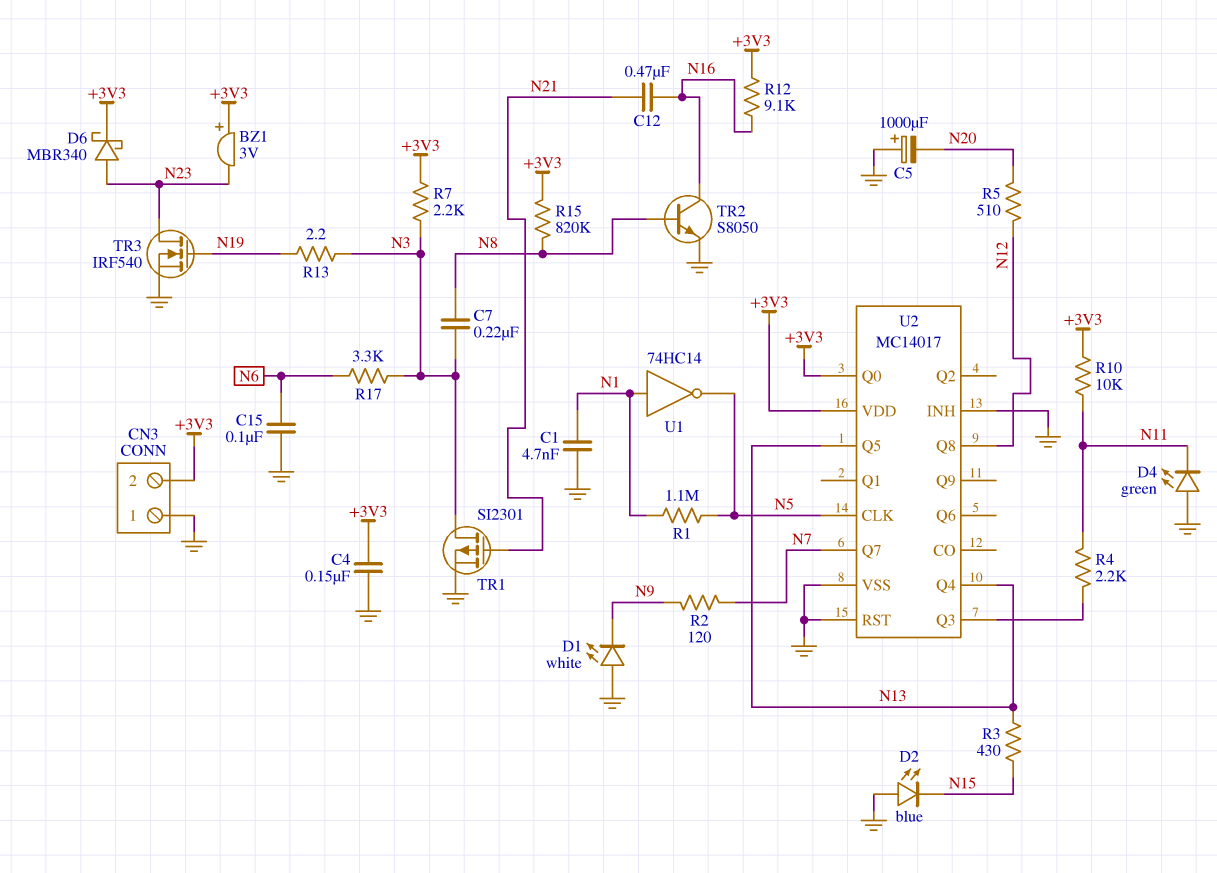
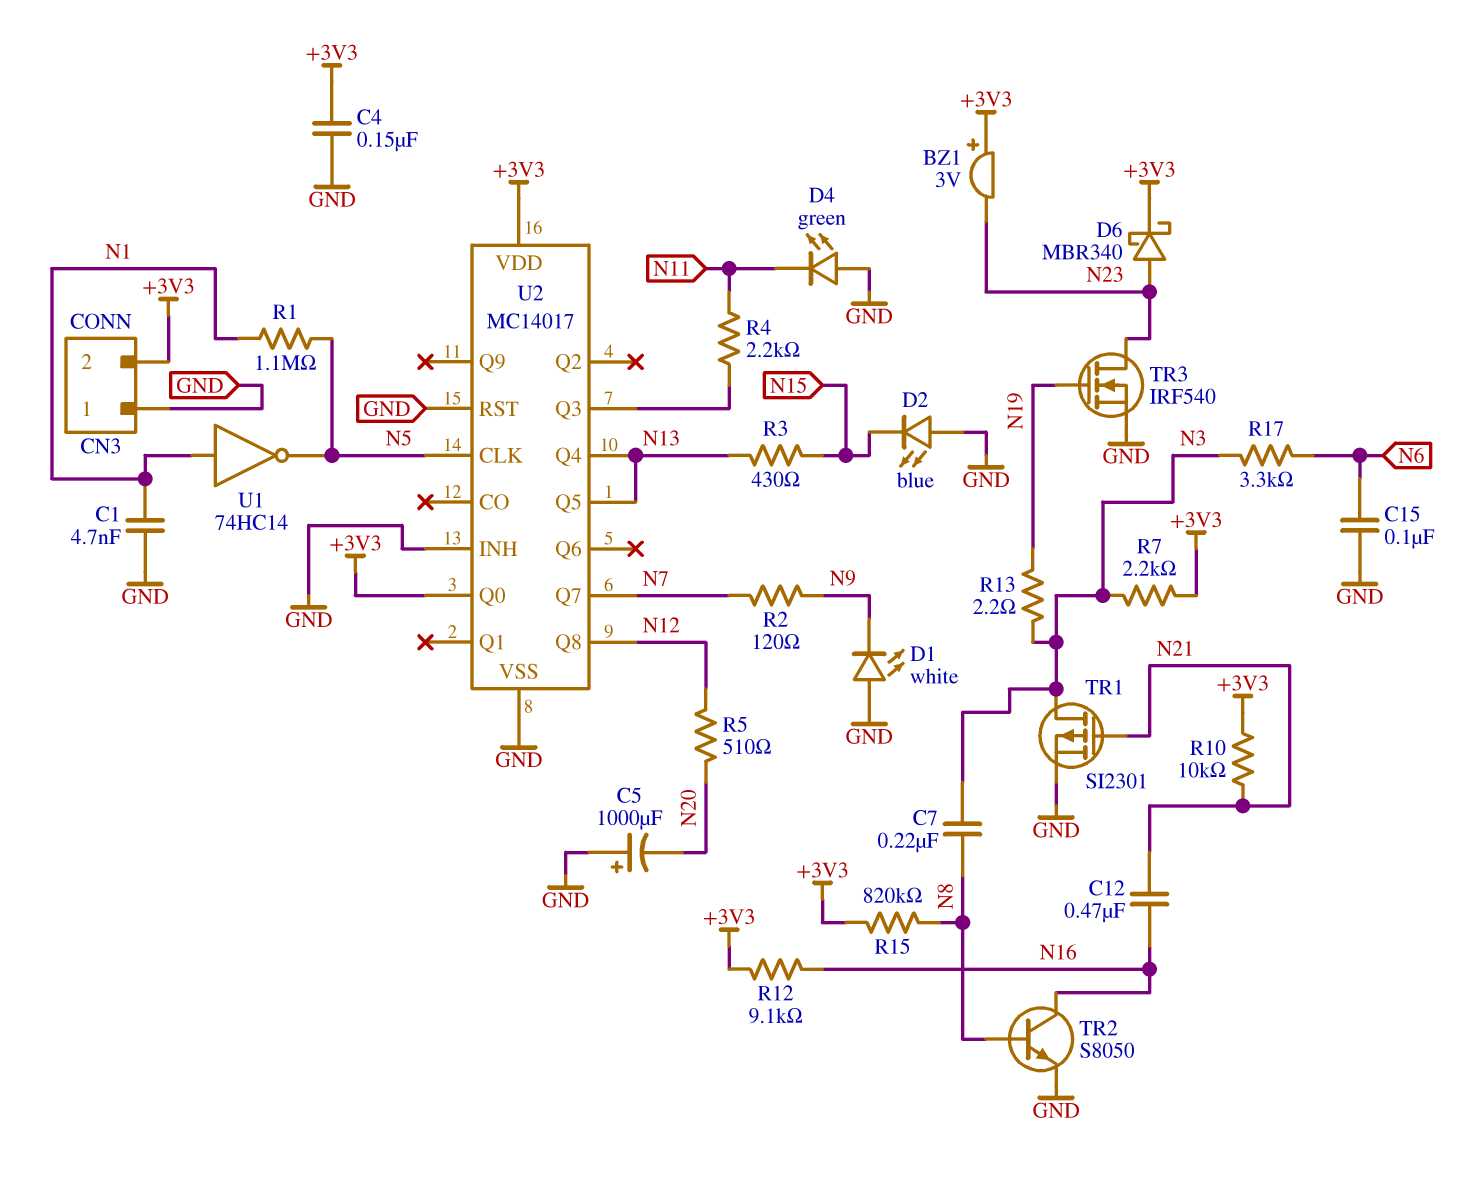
R10: 10k (+3V3, N11) -> 10k (+3V3, N21)

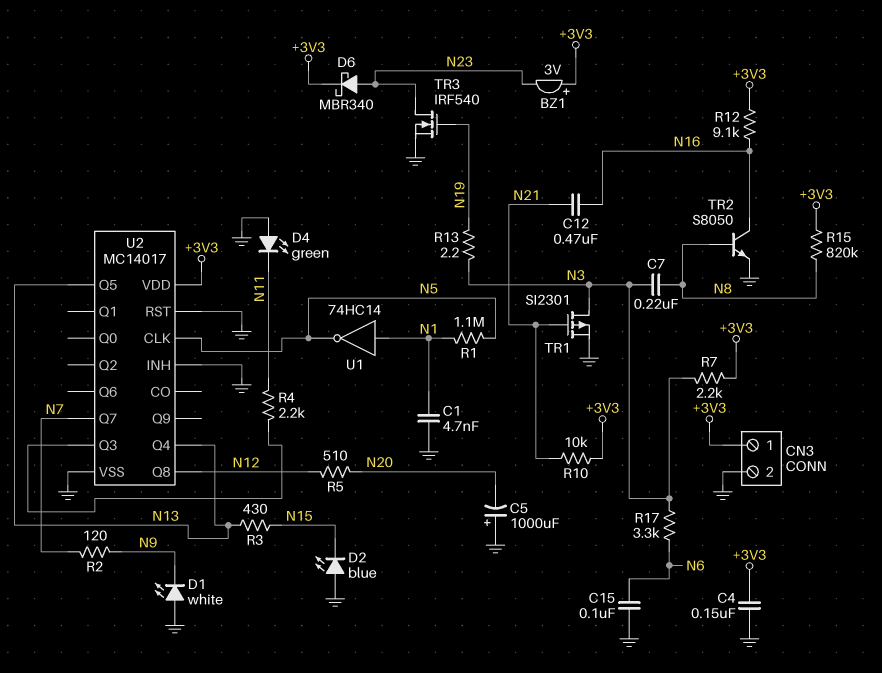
CN3 pin 1: GND -> +3V3
CN3 pin 2: +3V3 -> GND
U2 pin Q0: +3V3 -> none

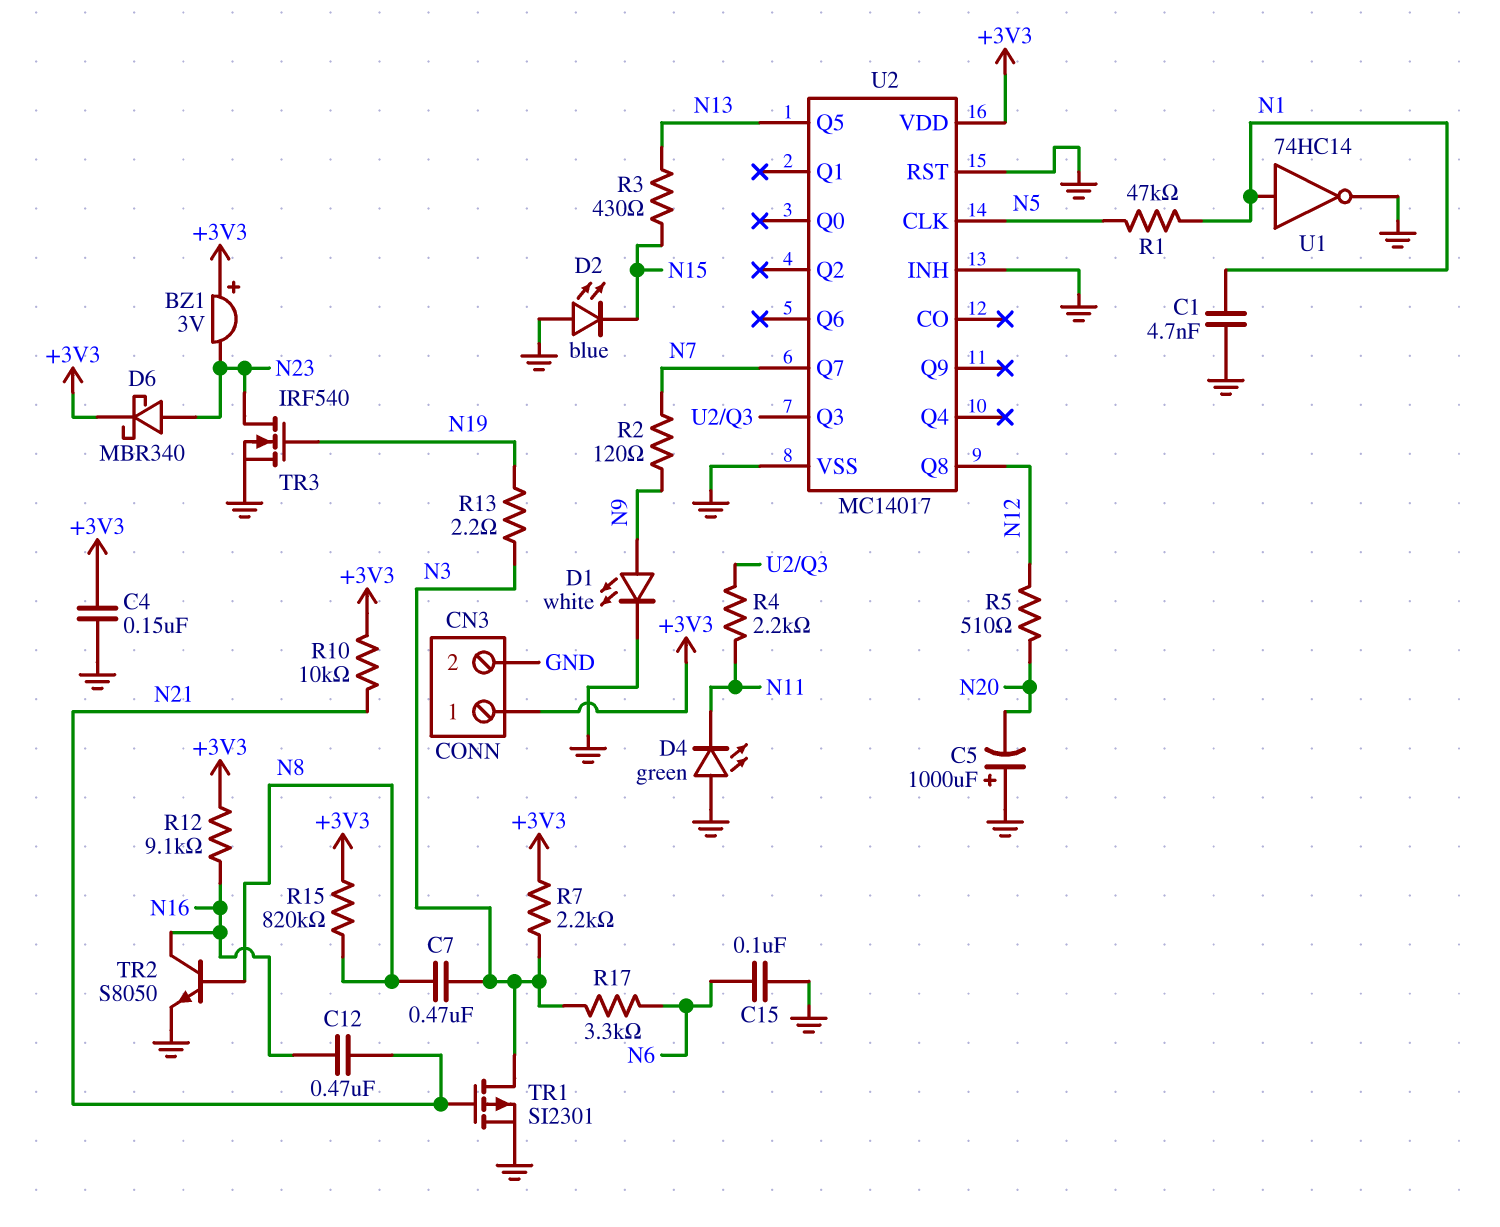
C7: 220nF (N3, N8) -> 470nF (N3, N8)
D1: LED white (A GND, K N9) -> LED white (A N9, K GND)
R1: 1.1M (N1, N5) -> 47k (N1, N5)
U1: NOT 74HC14 (in N1, out N5) -> NOT 74HC14 (in N1, out GND)
U2 pin Q4: N13 -> none

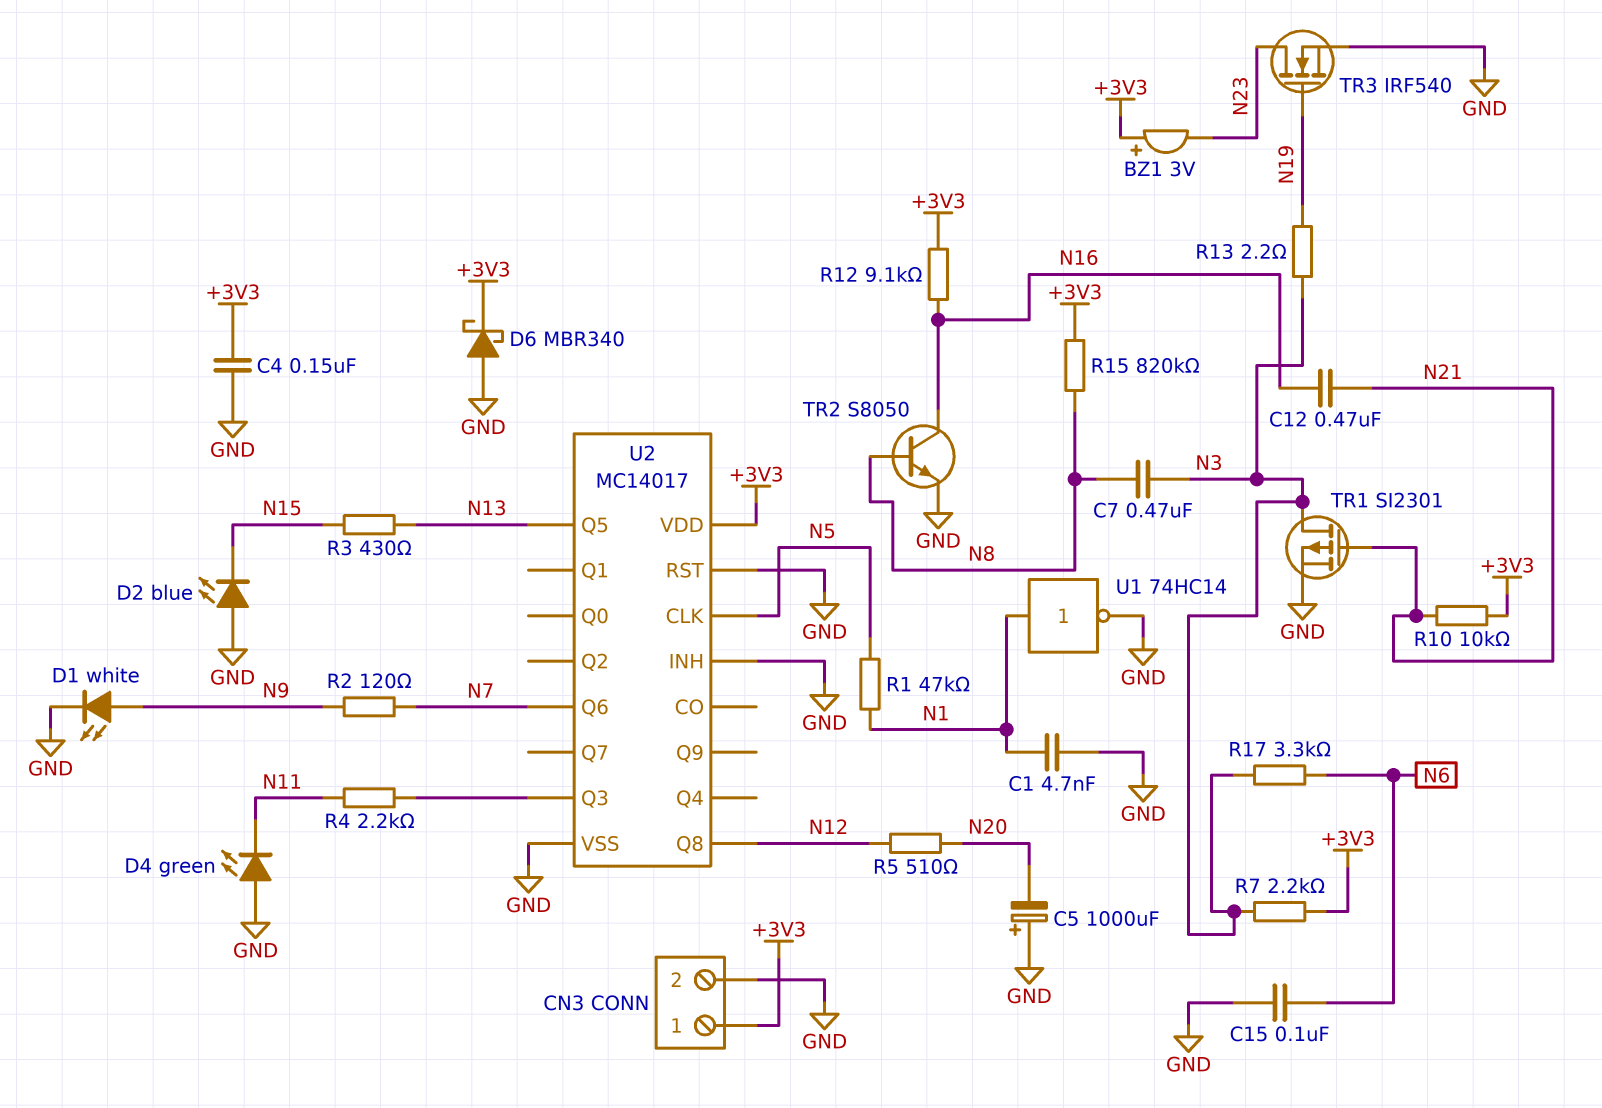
D6: schottky MBR340 (A N23, K +3V3) -> schottky MBR340 (A GND, K +3V3)
U2 pin Q6: none -> N7
U2 pin Q7: N7 -> none

